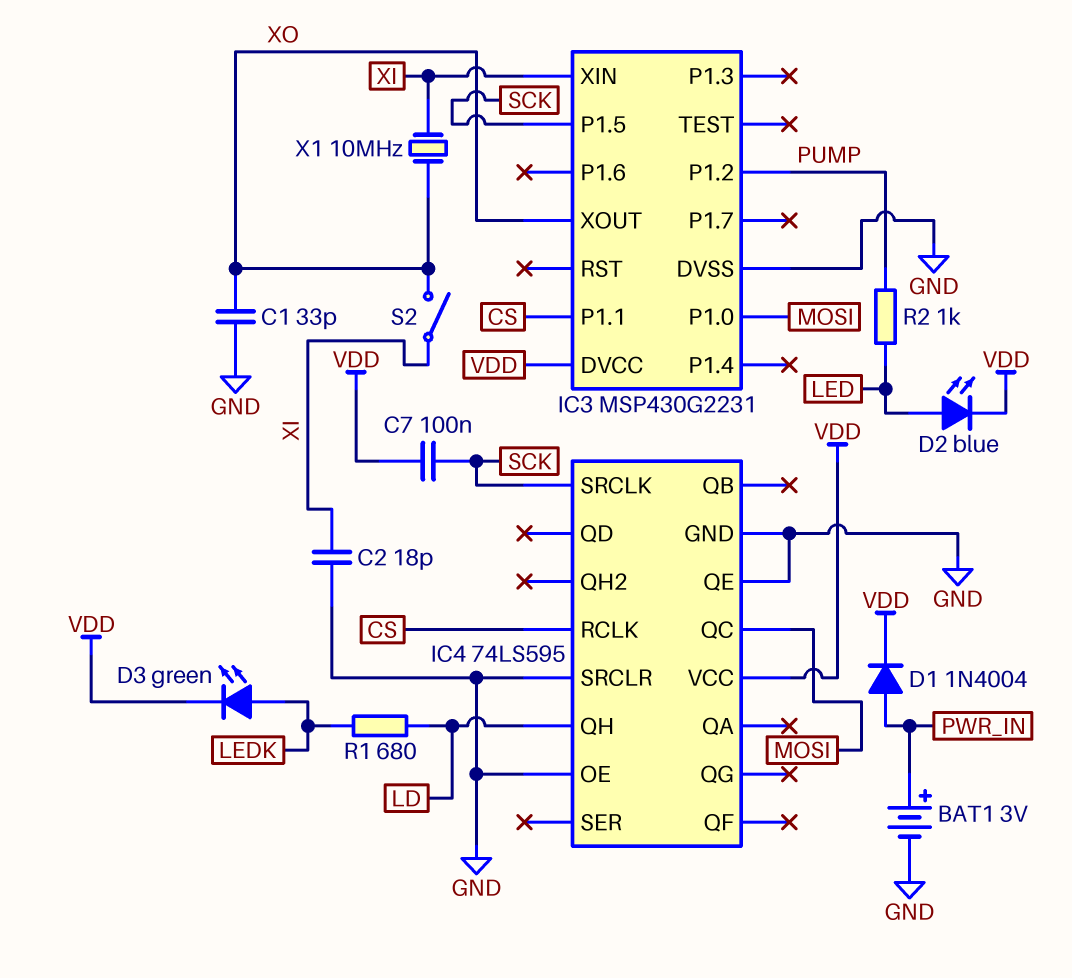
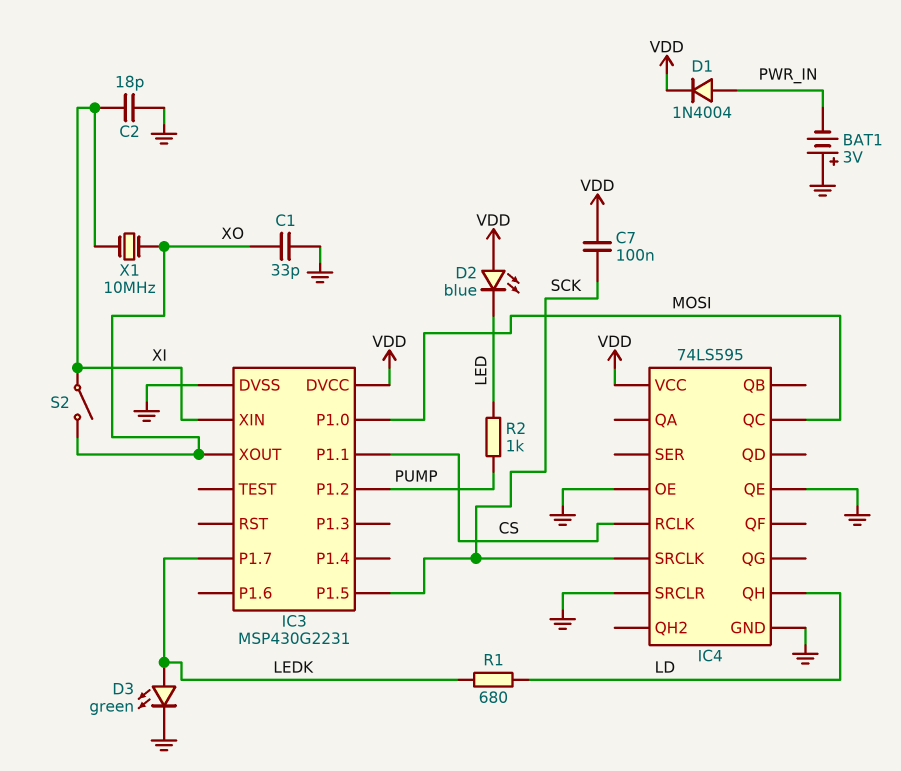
BAT1: 3V (plus PWR_IN, minus GND) -> 3V (plus GND, minus PWR_IN)
D2: LED blue (A LED, K VDD) -> LED blue (A VDD, K LED)
D3: LED green (A LEDK, K VDD) -> LED green (A LEDK, K GND)
IC3 pin P1.7: none -> LEDK

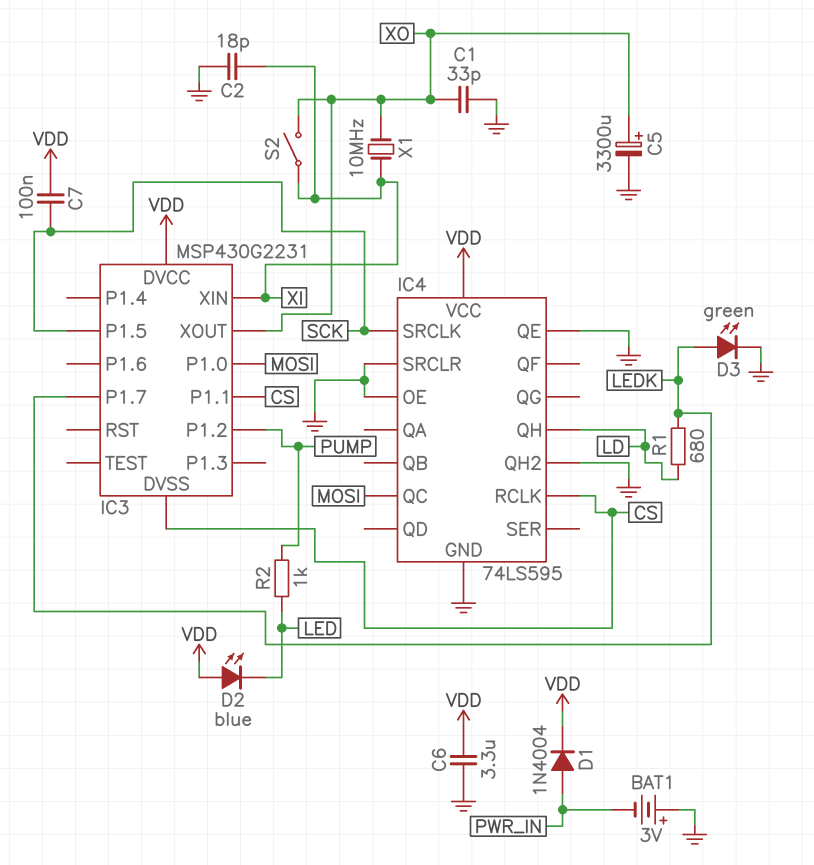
C5: none -> 3300uF (plus XO, minus GND)
C6: none -> 3.3uF (GND, VDD)
IC3 pin DVSS: GND -> CS
IC4 pin QH2: none -> GND

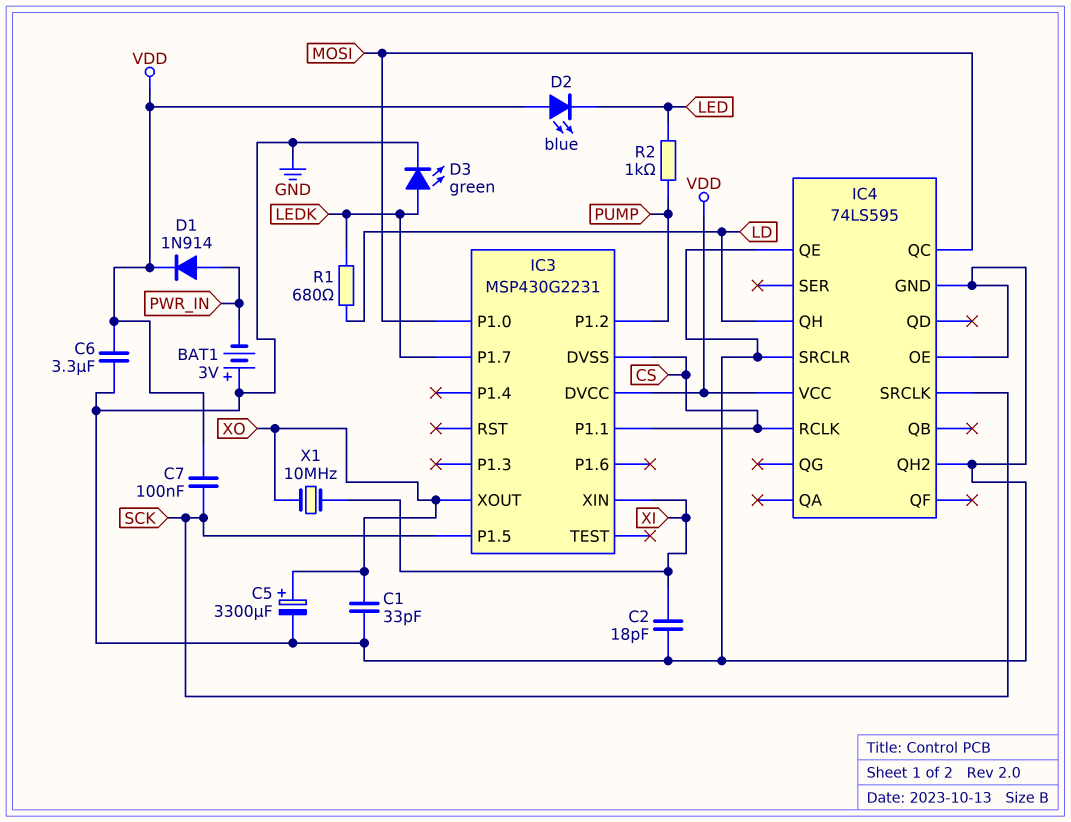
D1: diode 1N4004 (A PWR_IN, K VDD) -> diode 1N914 (A PWR_IN, K VDD)
S2: switch (XI, XO) -> none

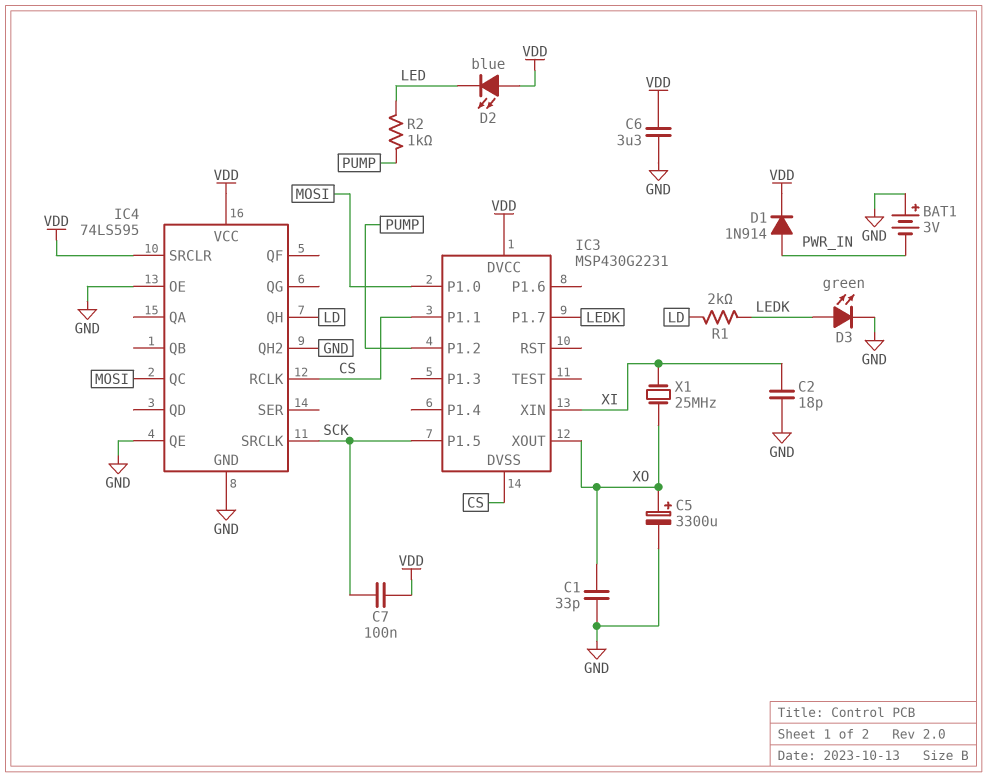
IC4 pin SRCLR: GND -> VDD
R1: 680 (LD, LEDK) -> 2k (LD, LEDK)
X1: 10MHz (XI, XO) -> 25MHz (XI, XO)

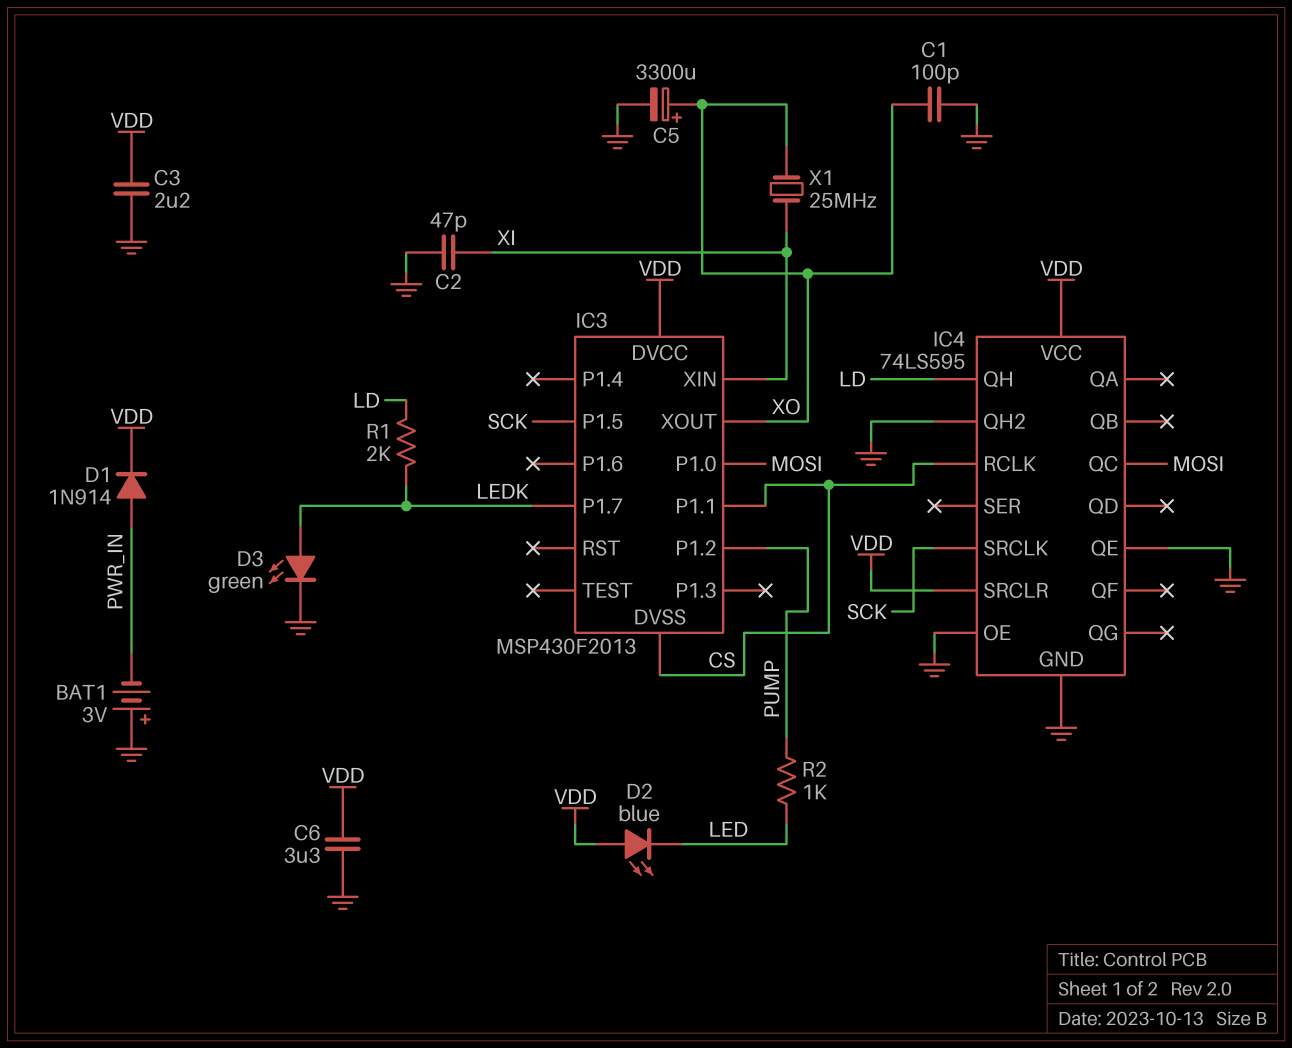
C1: 33pF (GND, XO) -> 100pF (GND, XO)
C2: 18pF (GND, XI) -> 47pF (GND, XI)
C3: none -> 2.2uF (GND, VDD)
C7: 100nF (SCK, VDD) -> none
IC3: MSP430G2231 -> MSP430F2013

